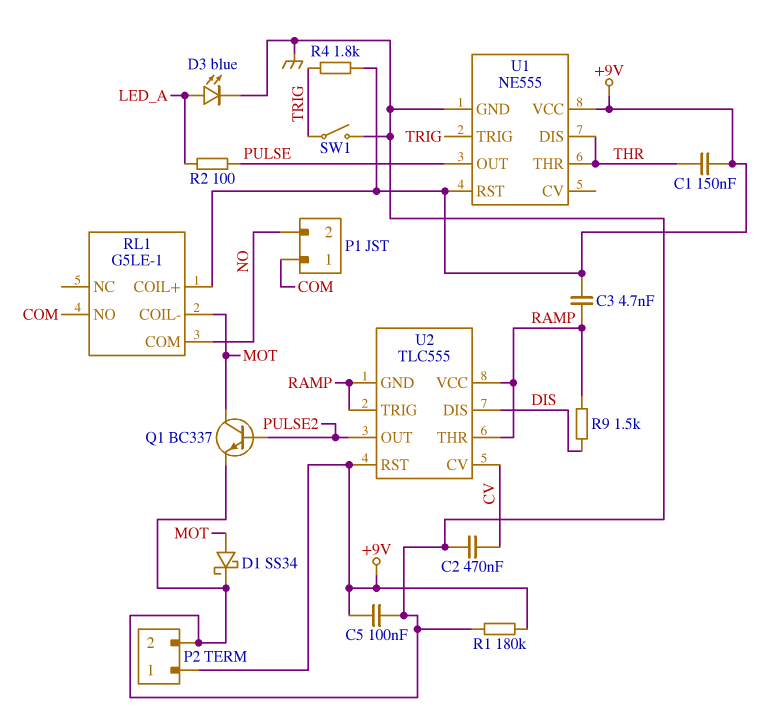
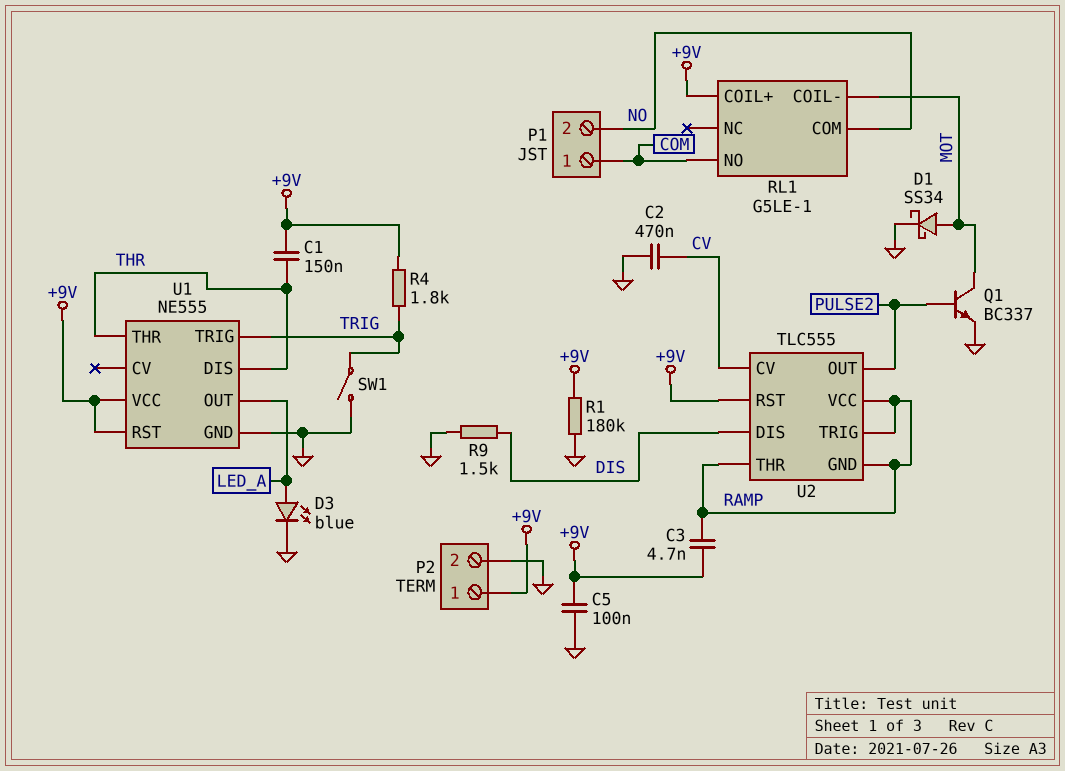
R2: 100 (LED_A, PULSE) -> none
R9: 1.5k (DIS, RAMP) -> 1.5k (DIS, GND)
U1 pin OUT: PULSE -> LED_A

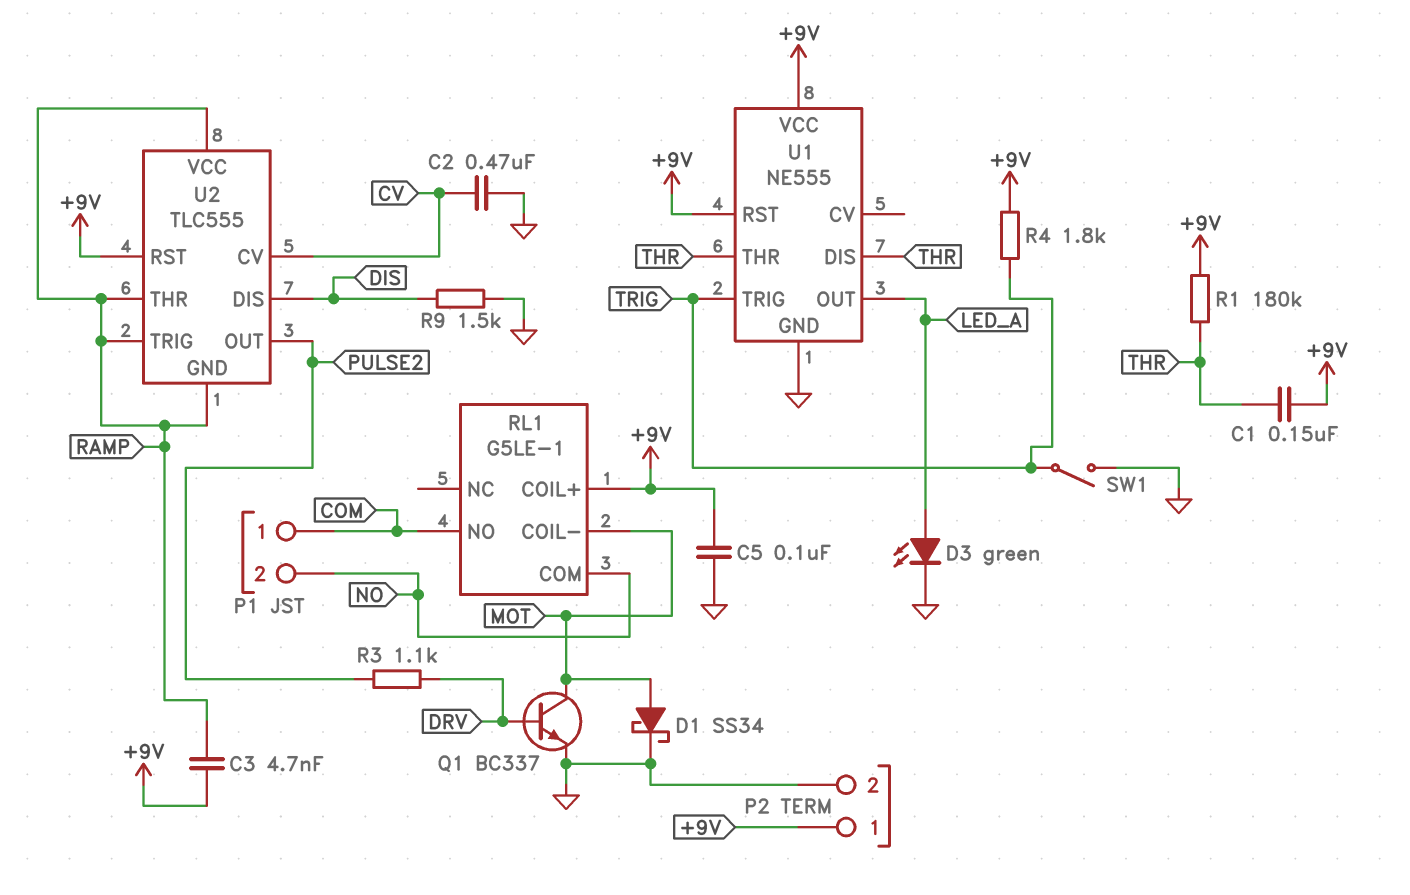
D3: LED blue (A LED_A, K GND) -> LED green (A LED_A, K GND)
Q1: NPN BC337 (B PULSE2, C MOT, E GND) -> NPN BC337 (B DRV, C MOT, E GND)
R1: 180k (+9V, GND) -> 180k (+9V, THR)
R3: none -> 1.1k (DRV, PULSE2)

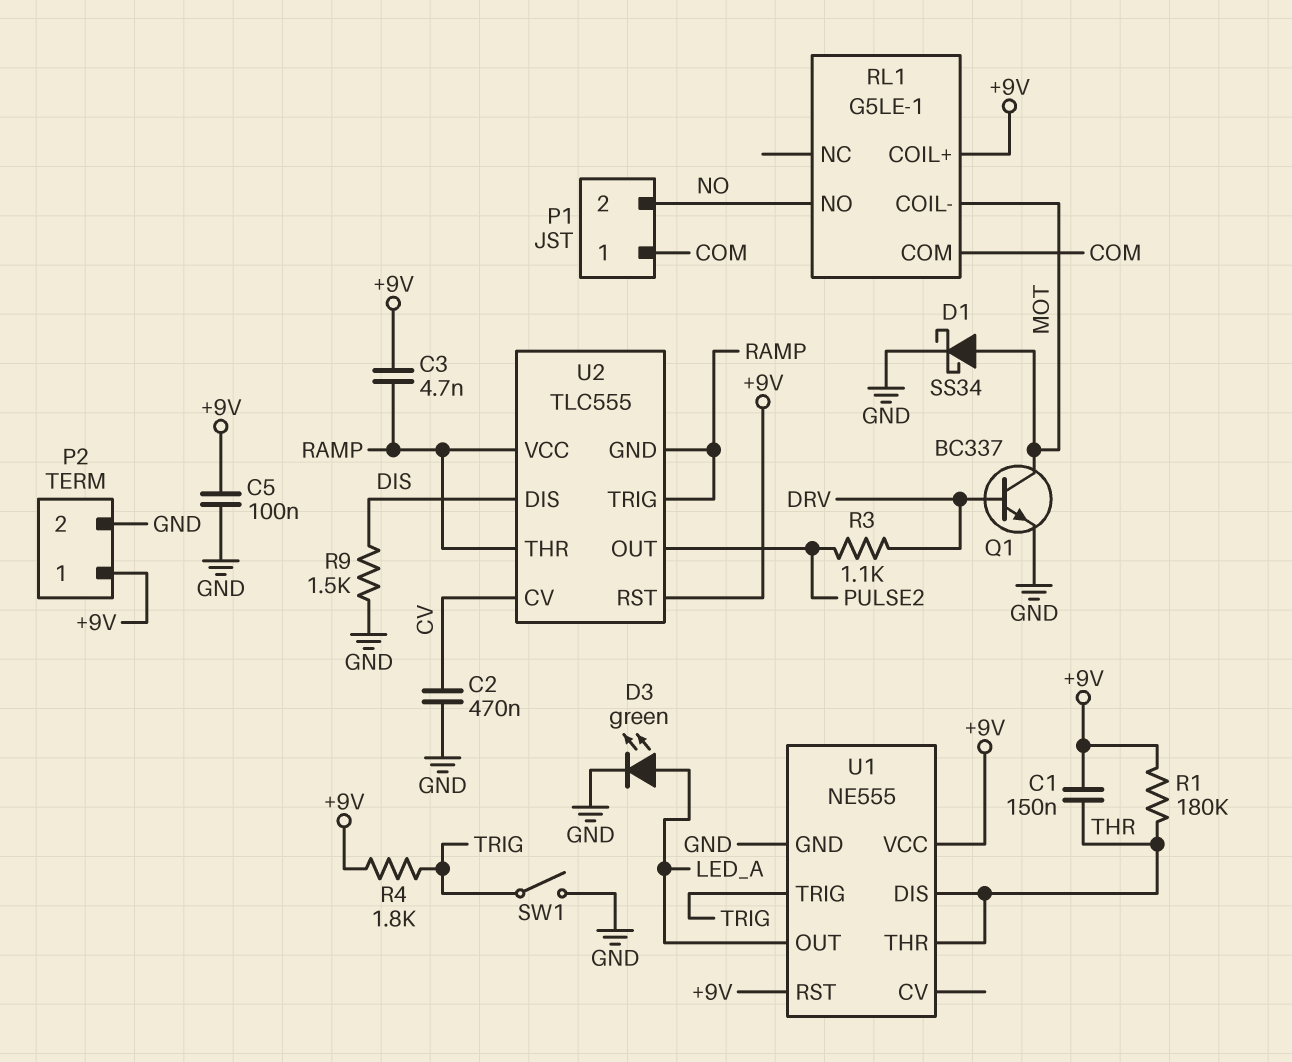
RL1 pin COM: NO -> COM
RL1 pin NO: COM -> NO

